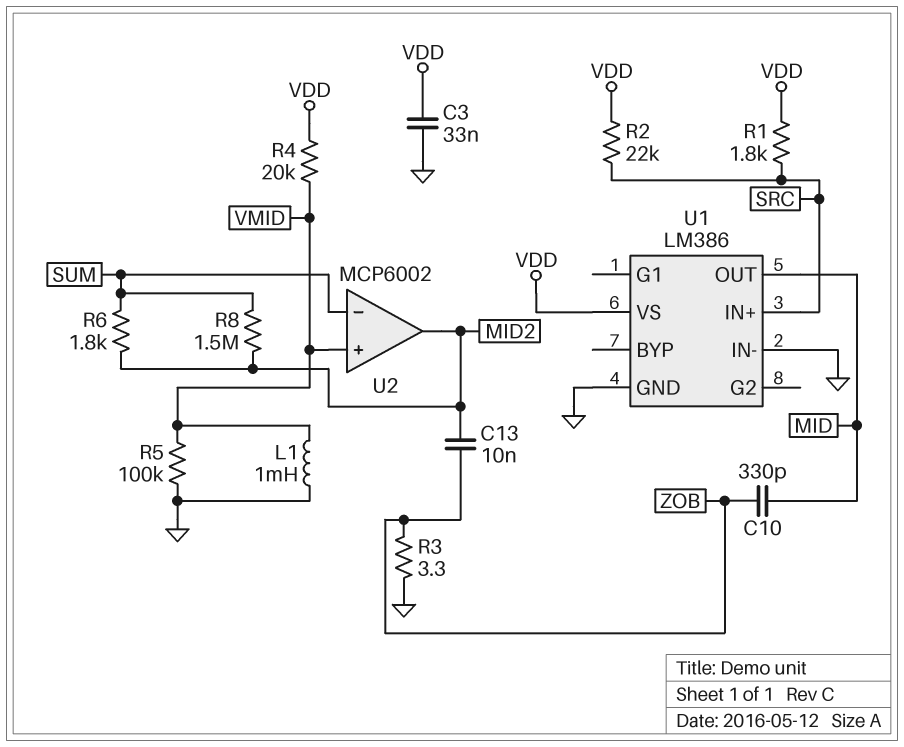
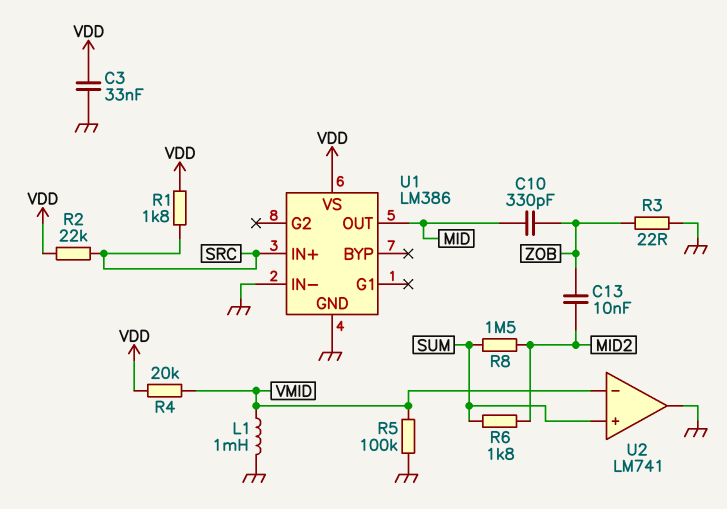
R3: 3.3 (GND, ZOB) -> 22 (GND, ZOB)
U2: MCP6002 -> LM741
U2 pin in+: VMID -> SUM
U2 pin in-: SUM -> VMID
U2 pin out: MID2 -> GND

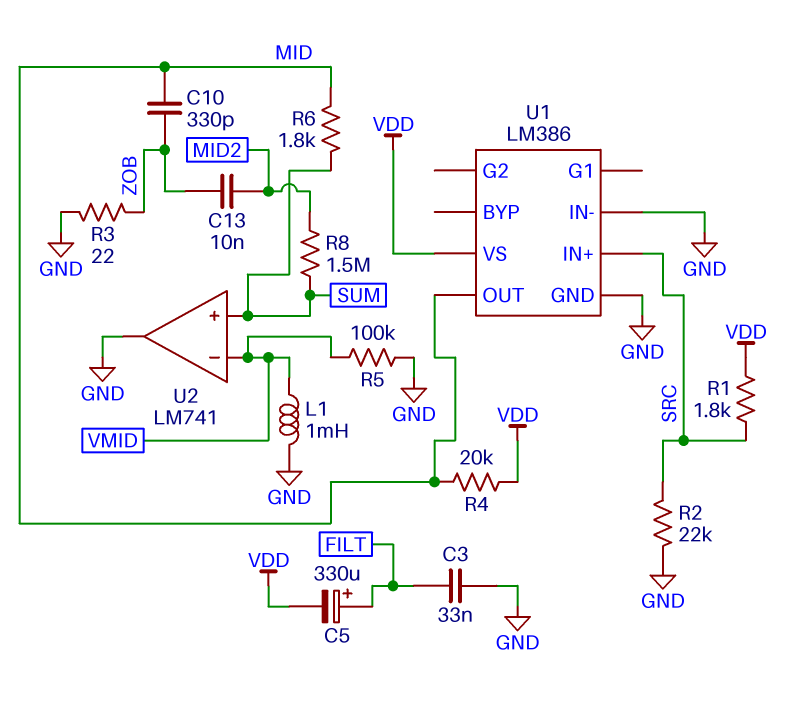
C3: 33nF (GND, VDD) -> 33nF (FILT, GND)
C5: none -> 330uF (plus FILT, minus VDD)
R2: 22k (SRC, VDD) -> 22k (GND, SRC)
R4: 20k (VDD, VMID) -> 20k (MID, VDD)
R6: 1.8k (MID2, SUM) -> 1.8k (MID, SUM)

